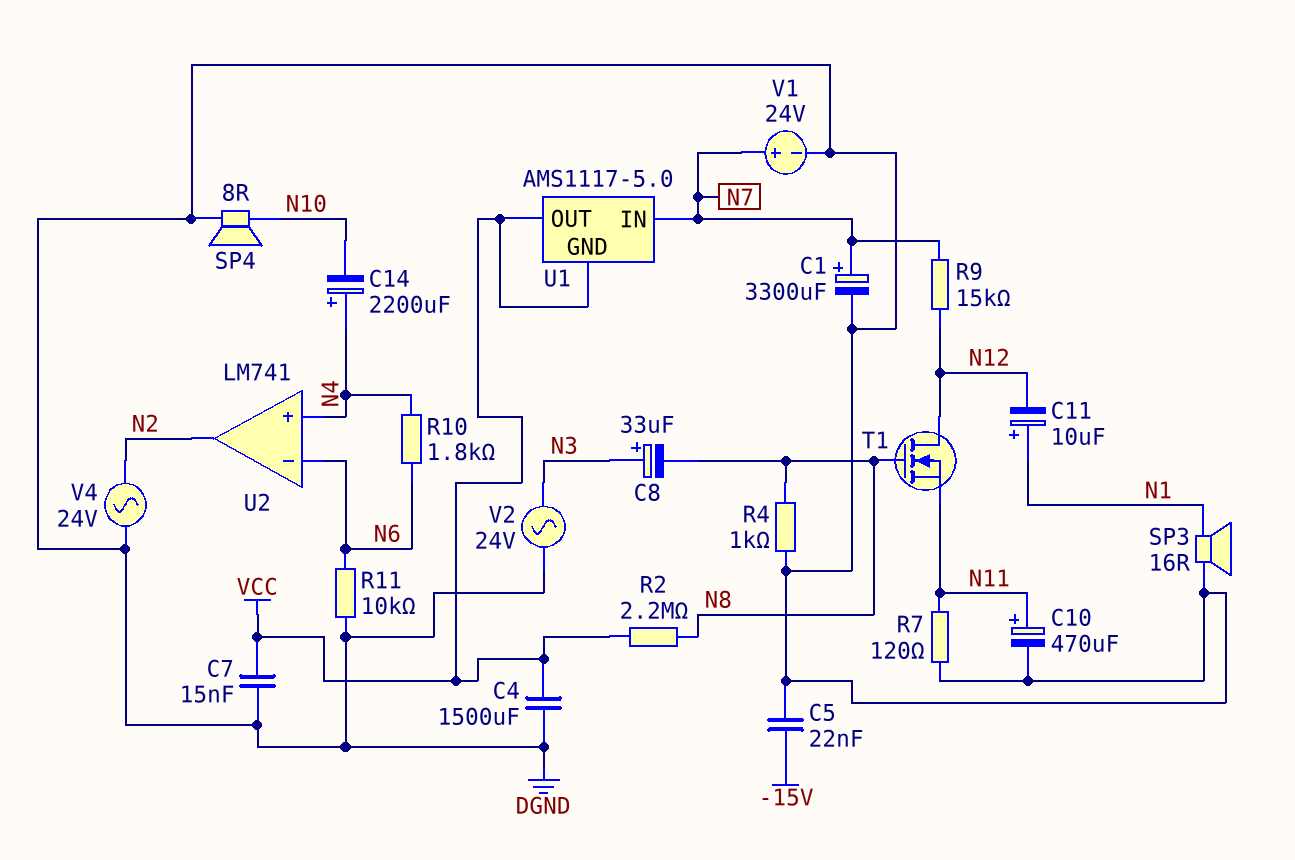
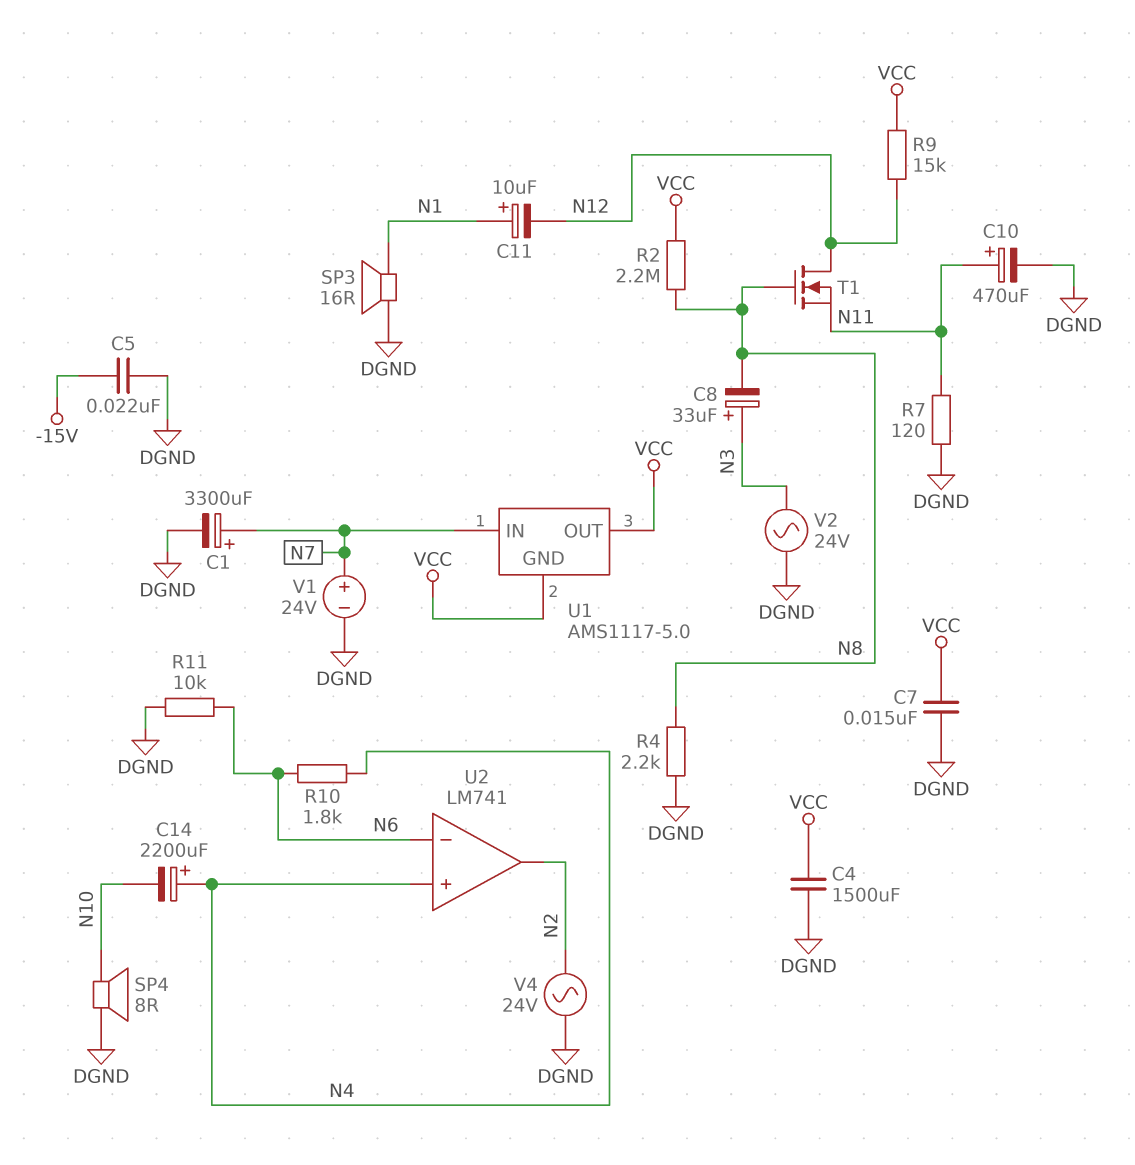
R4: 1k (DGND, N8) -> 2.2k (DGND, N8)
R9: 15k (N7, N12) -> 15k (N12, VCC)

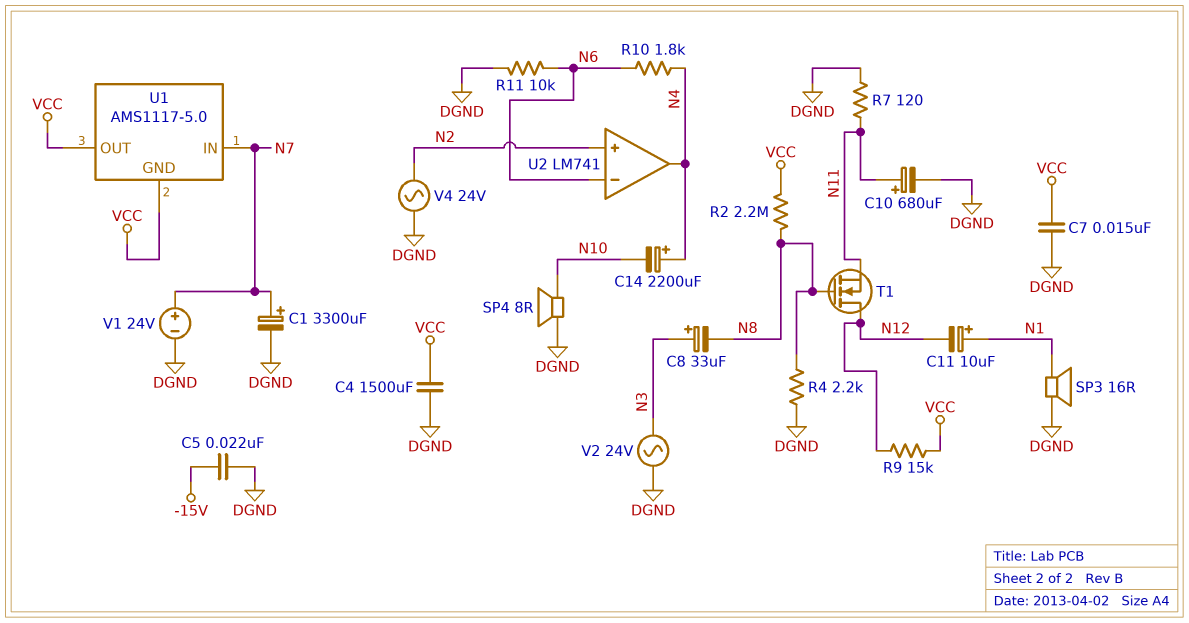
C10: 470uF (plus N11, minus DGND) -> 680uF (plus N11, minus DGND)
U2 pin in+: N4 -> N2
U2 pin out: N2 -> N4

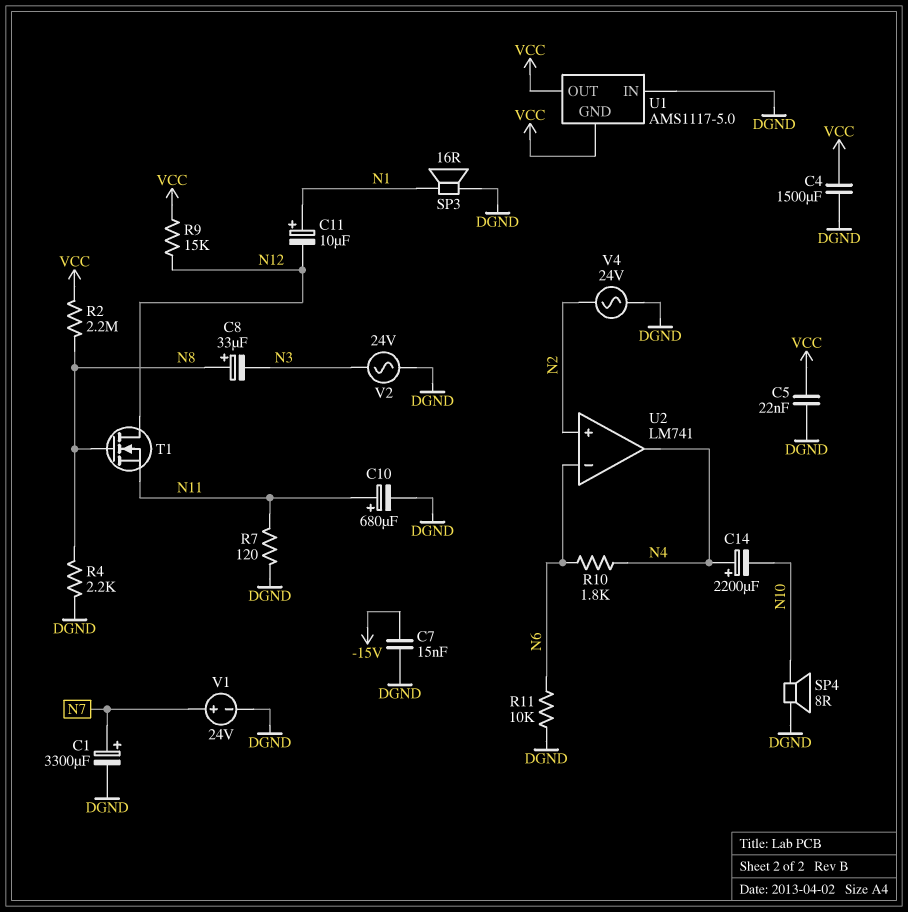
C5: 22nF (-15V, DGND) -> 22nF (DGND, VCC)
C7: 15nF (DGND, VCC) -> 15nF (-15V, DGND)
C8: 33uF (plus N3, minus N8) -> 33uF (plus N8, minus N3)
U1 pin IN: N7 -> DGND

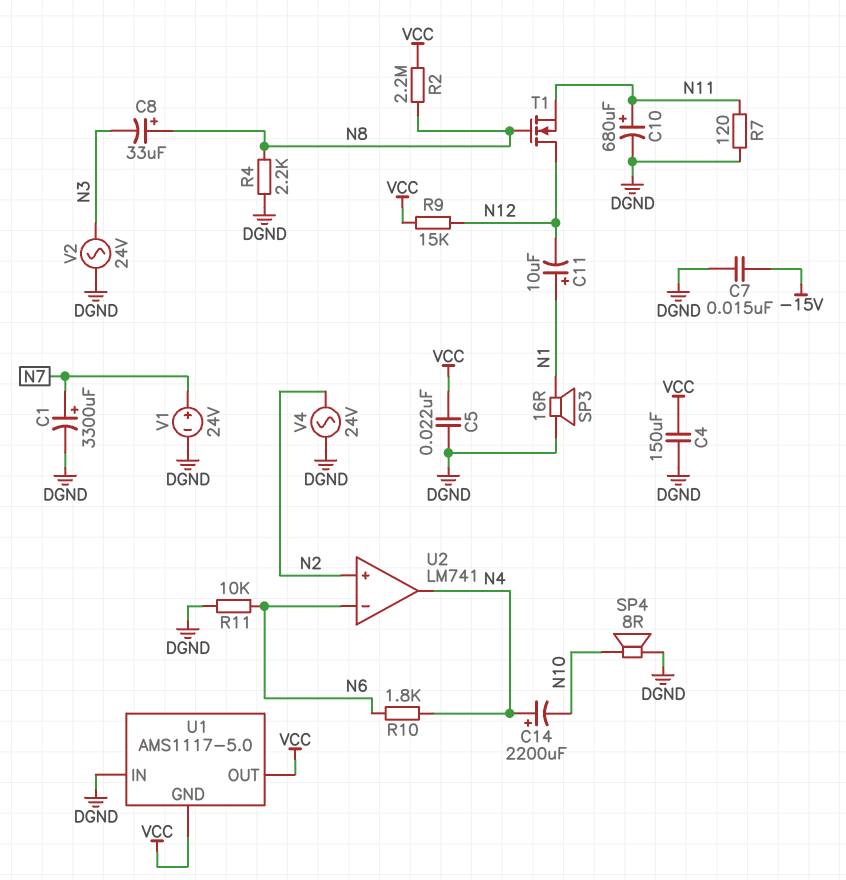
C4: 1500uF (DGND, VCC) -> 150uF (DGND, VCC)

